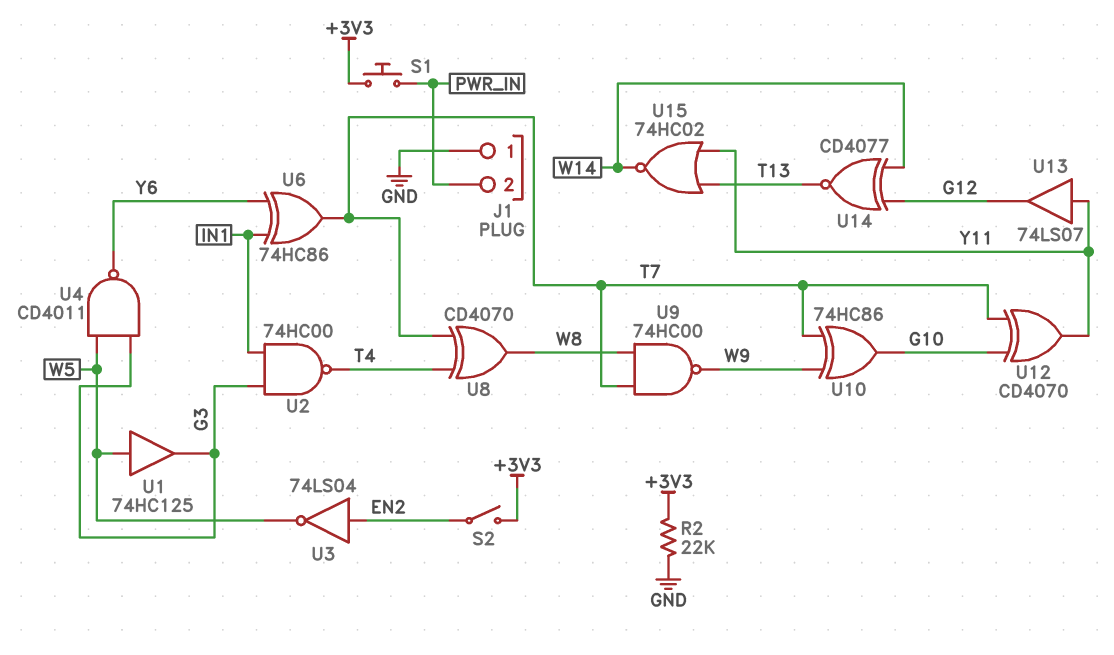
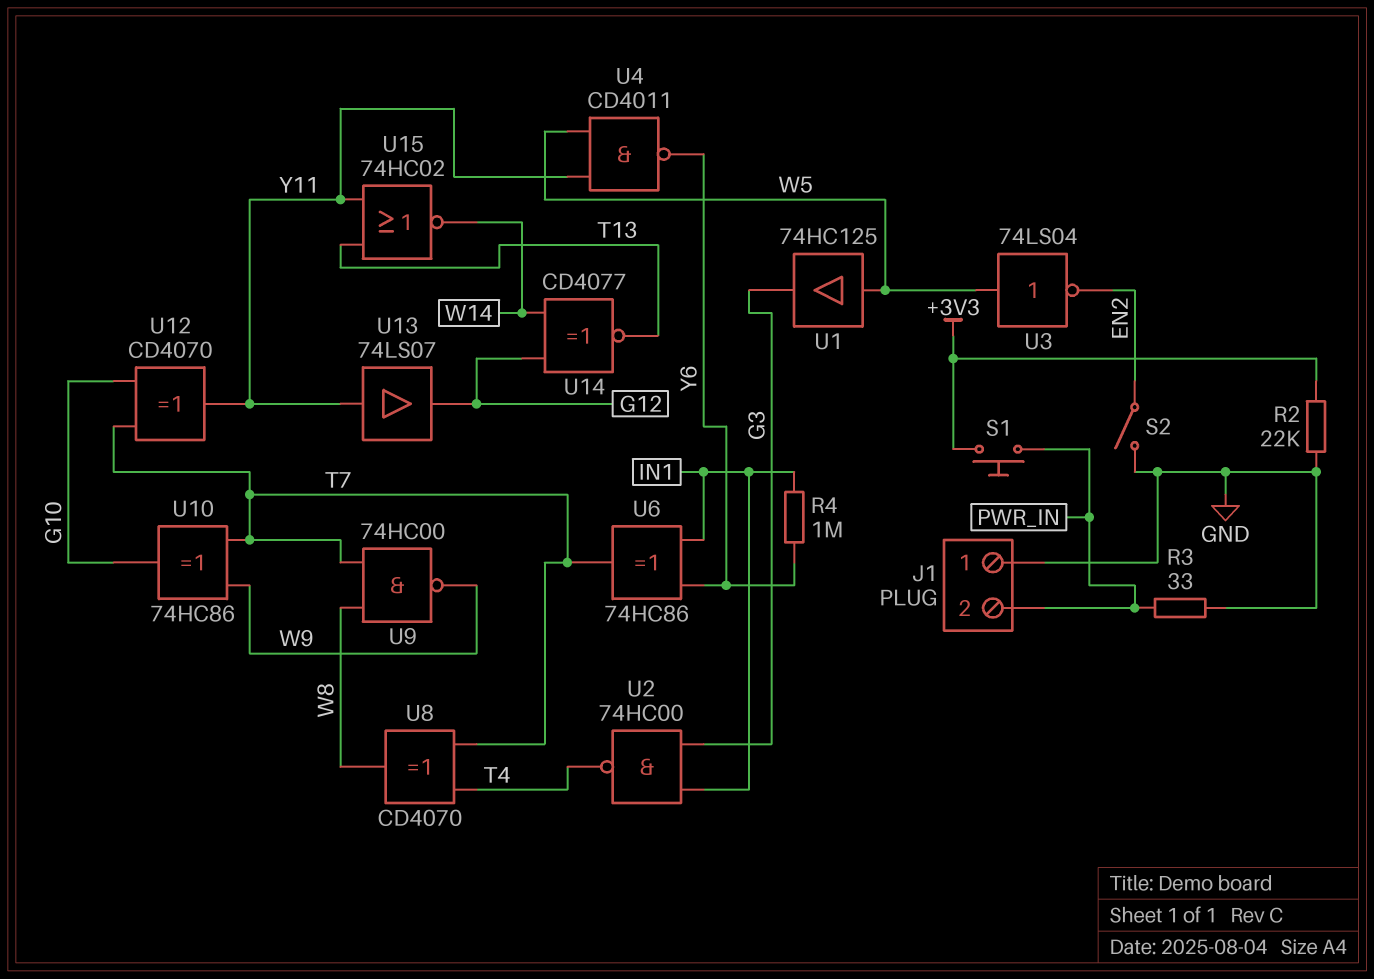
R3: none -> 33 (GND, PWR_IN)
R4: none -> 1M (IN1, Y6)
S2: switch (+3V3, EN2) -> switch (EN2, GND)
U3: NOT 74LS04 (in EN2, out W5) -> NOT 74LS04 (in W5, out EN2)
U4: NAND CD4011 (in G3, in W5, out Y6) -> NAND CD4011 (in W5, in Y11, out Y6)

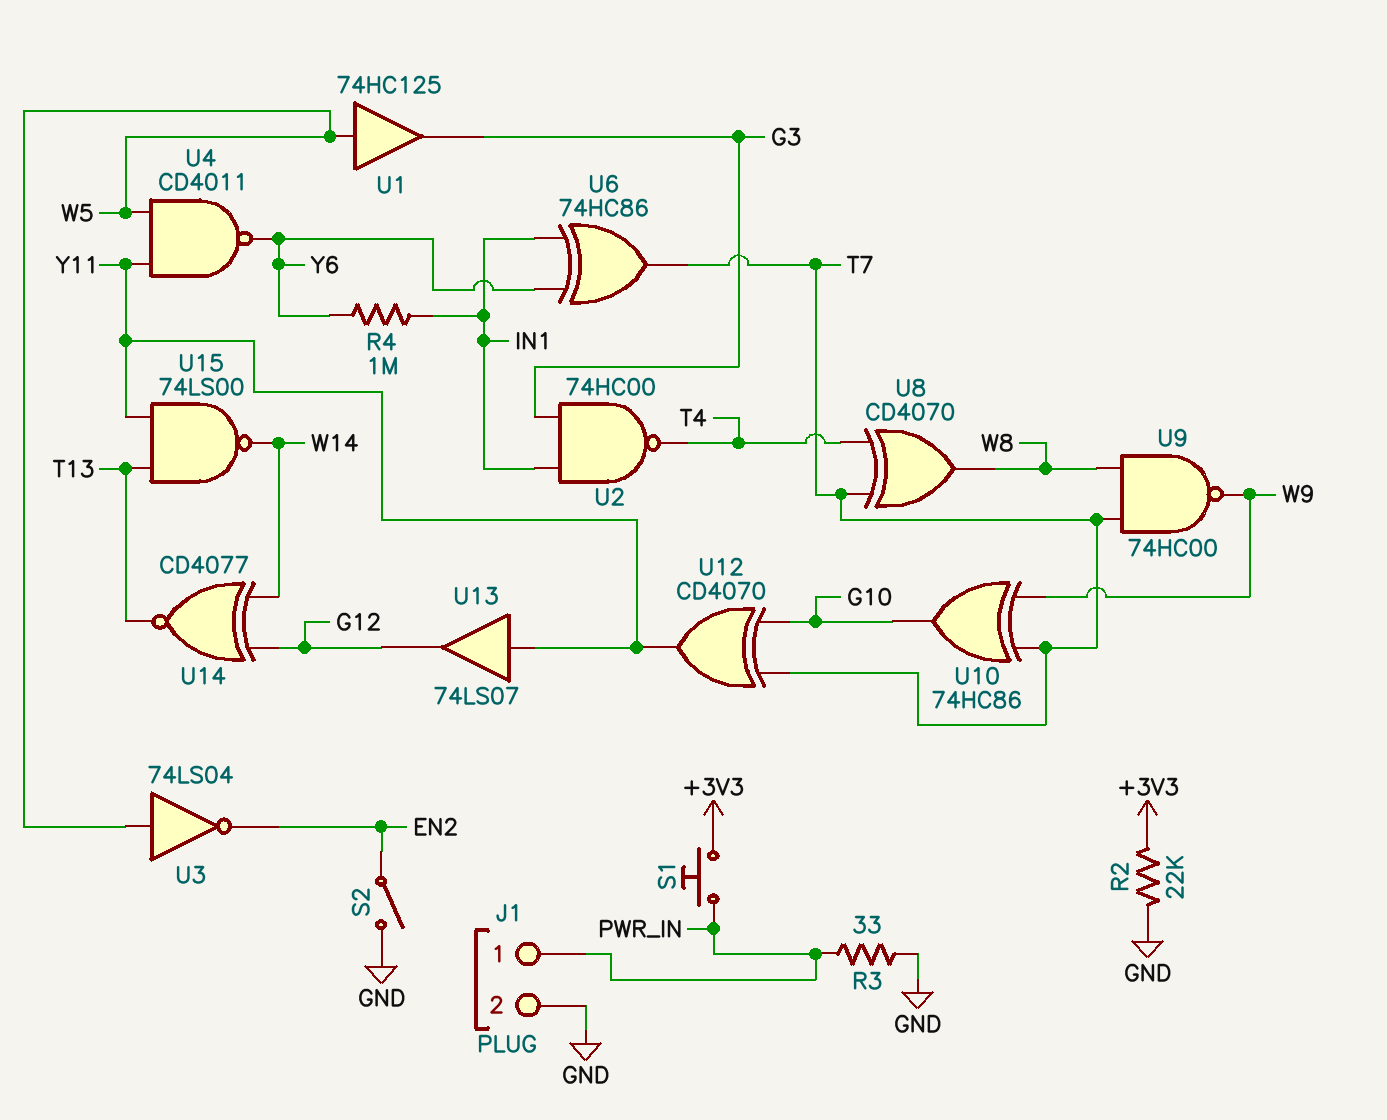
J1 pin 1: GND -> PWR_IN
J1 pin 2: PWR_IN -> GND
U15: NOR 74HC02 (in T13, in Y11, out W14) -> NAND 74LS00 (in T13, in Y11, out W14)

